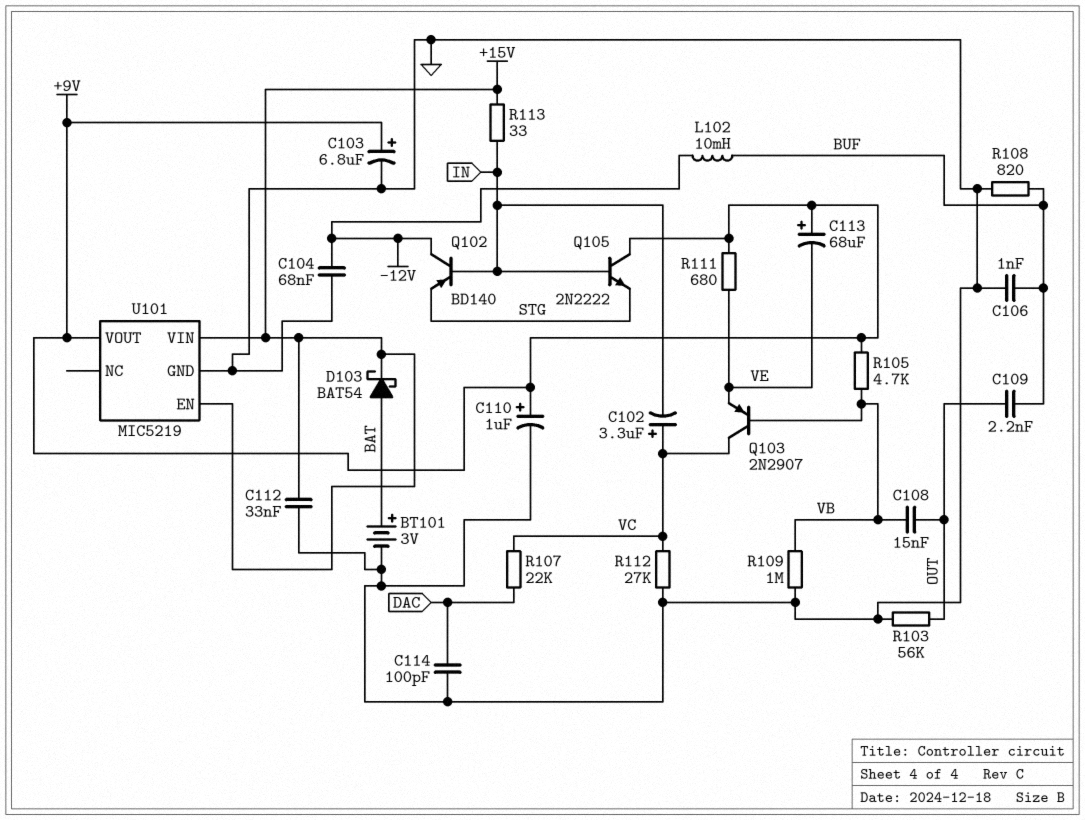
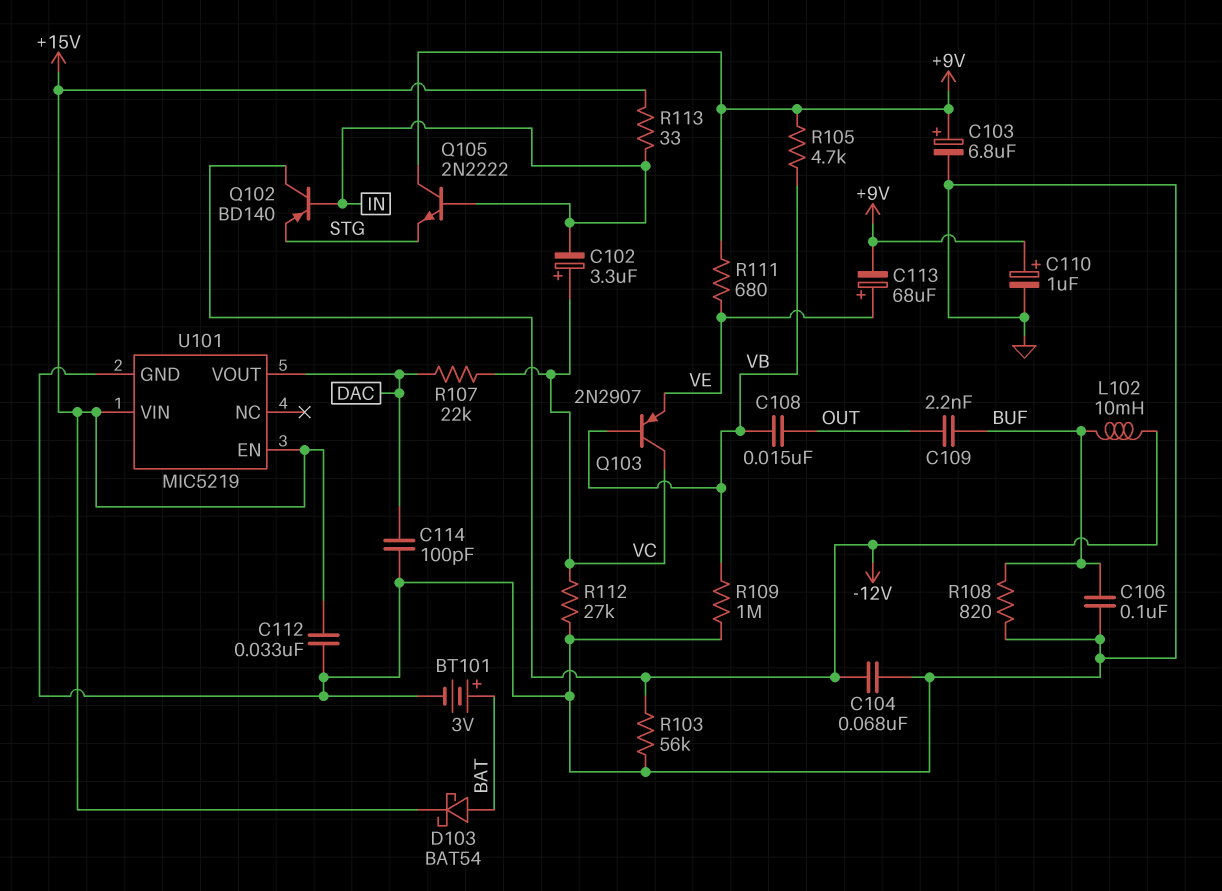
C106: 1nF (BUF, GND) -> 100nF (BUF, GND)
C113: 68uF (plus +9V, minus VE) -> 68uF (plus VE, minus +9V)
R103: 56k (GND, OUT) -> 56k (-12V, GND)
U101 pin VOUT: +9V -> DAC

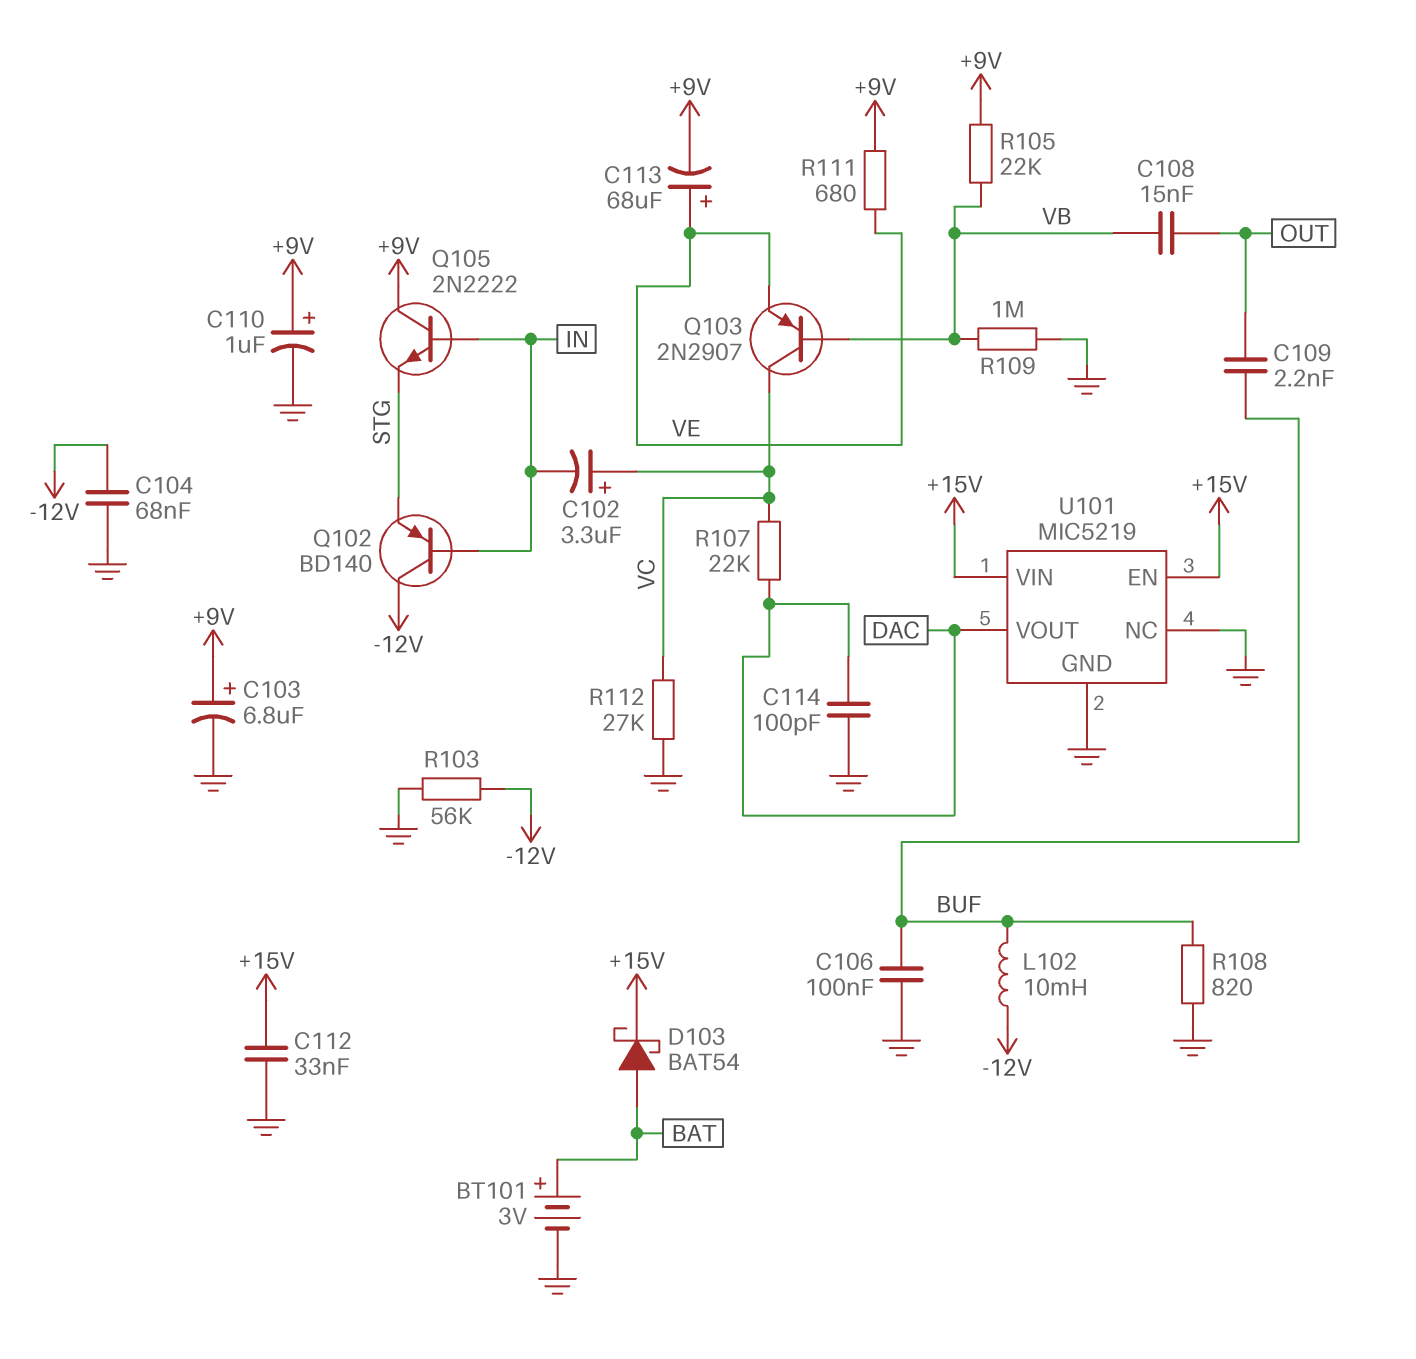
R105: 4.7k (+9V, VB) -> 22k (+9V, VB)
R113: 33 (+15V, IN) -> none
U101 pin NC: none -> GND

